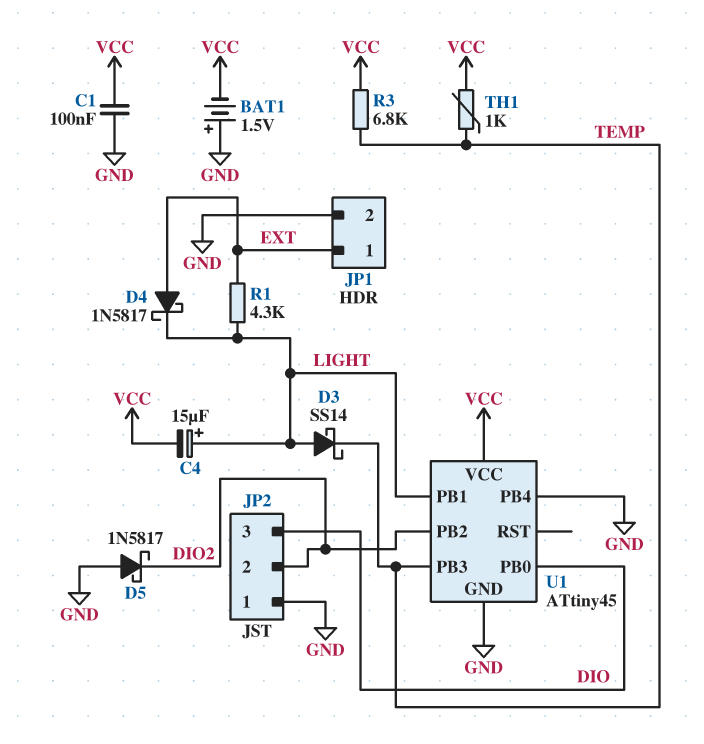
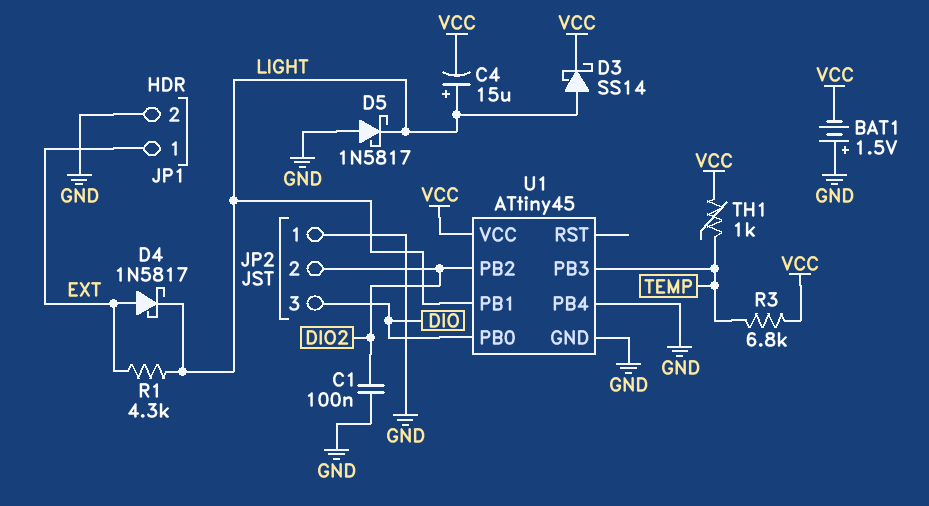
C1: 100nF (GND, VCC) -> 100nF (DIO2, GND)
D3: schottky SS14 (A LIGHT, K TEMP) -> schottky SS14 (A LIGHT, K VCC)
D5: schottky 1N5817 (A GND, K DIO2) -> schottky 1N5817 (A GND, K LIGHT)

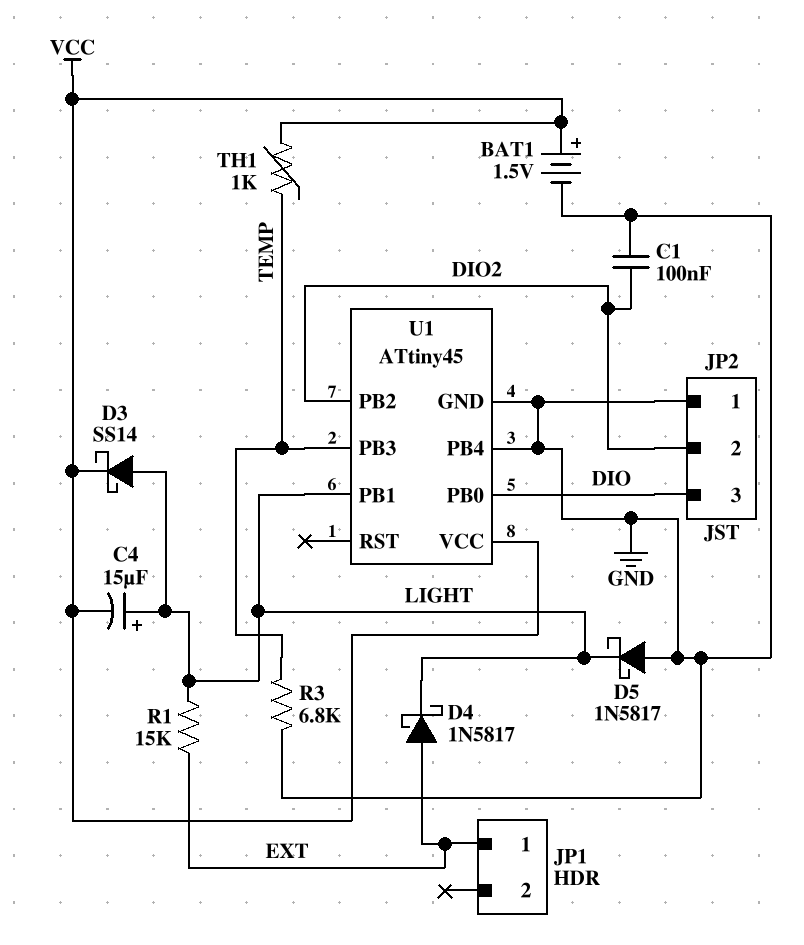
BAT1: 1.5V (plus GND, minus VCC) -> 1.5V (plus VCC, minus GND)
JP1 pin 2: GND -> none
R1: 4.3k (EXT, LIGHT) -> 15k (EXT, LIGHT)
R3: 6.8k (TEMP, VCC) -> 6.8k (GND, TEMP)

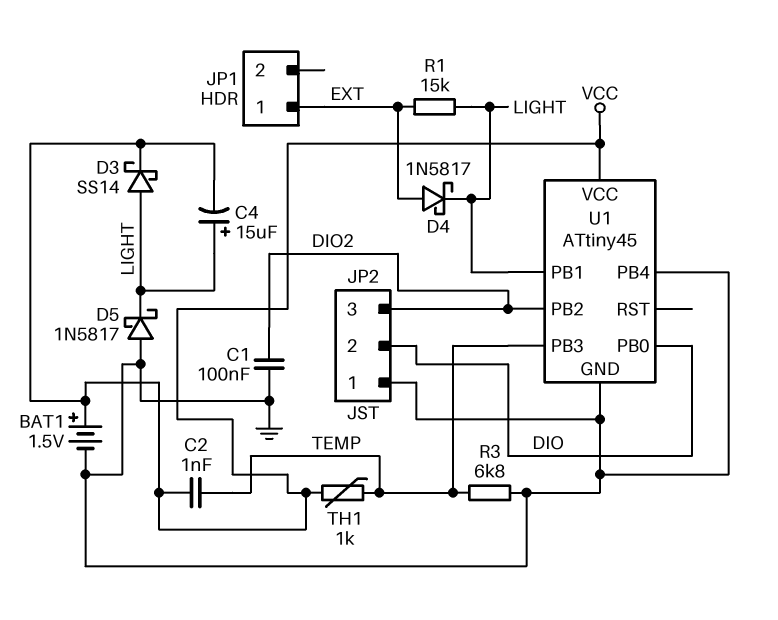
C2: none -> 1nF (TEMP, VCC)
JP2 pin 2: DIO2 -> DIO
JP2 pin 3: DIO -> DIO2

